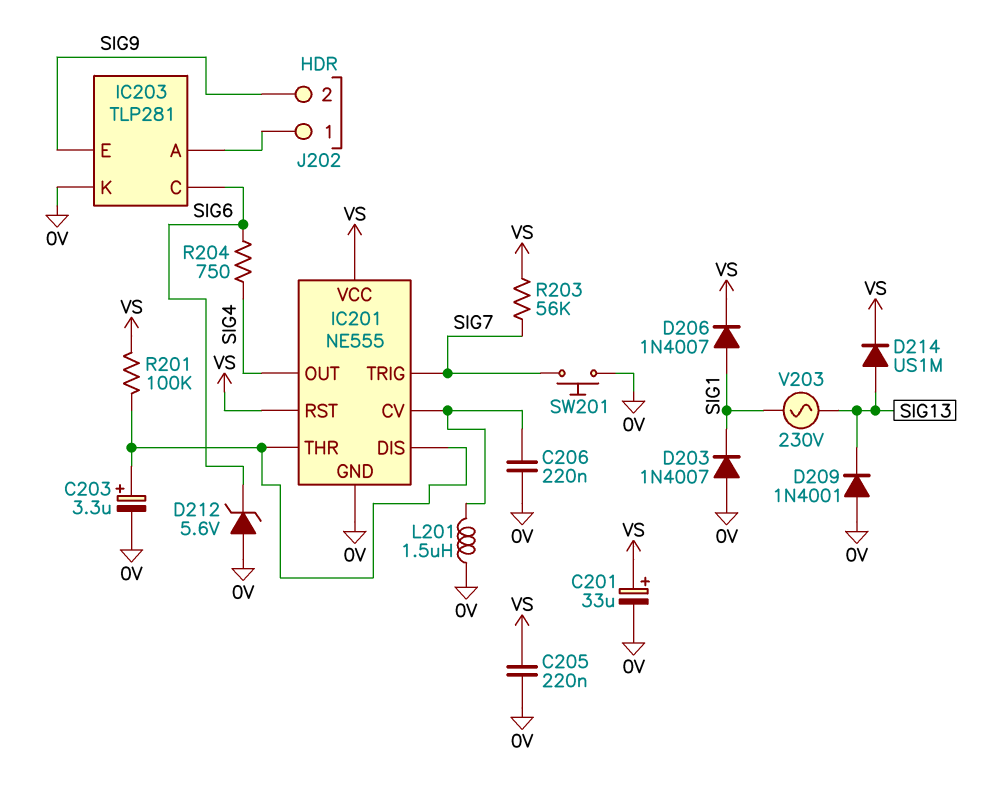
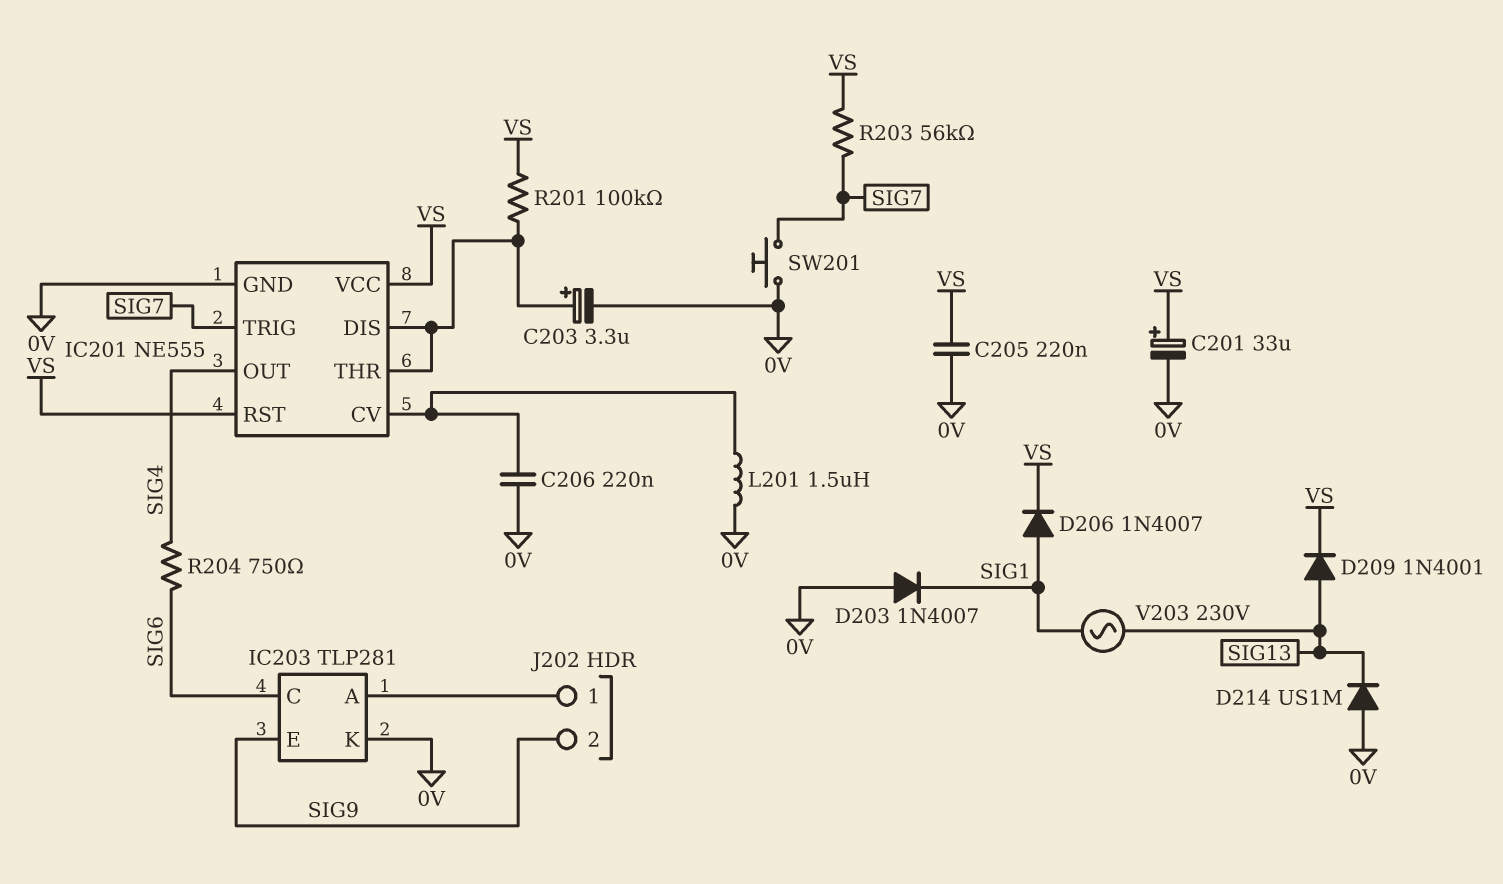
D209: diode 1N4001 (A 0V, K SIG13) -> diode 1N4001 (A SIG13, K VS)
D212: zener 5.6V (A 0V, K SIG6) -> none
D214: diode US1M (A SIG13, K VS) -> diode US1M (A 0V, K SIG13)

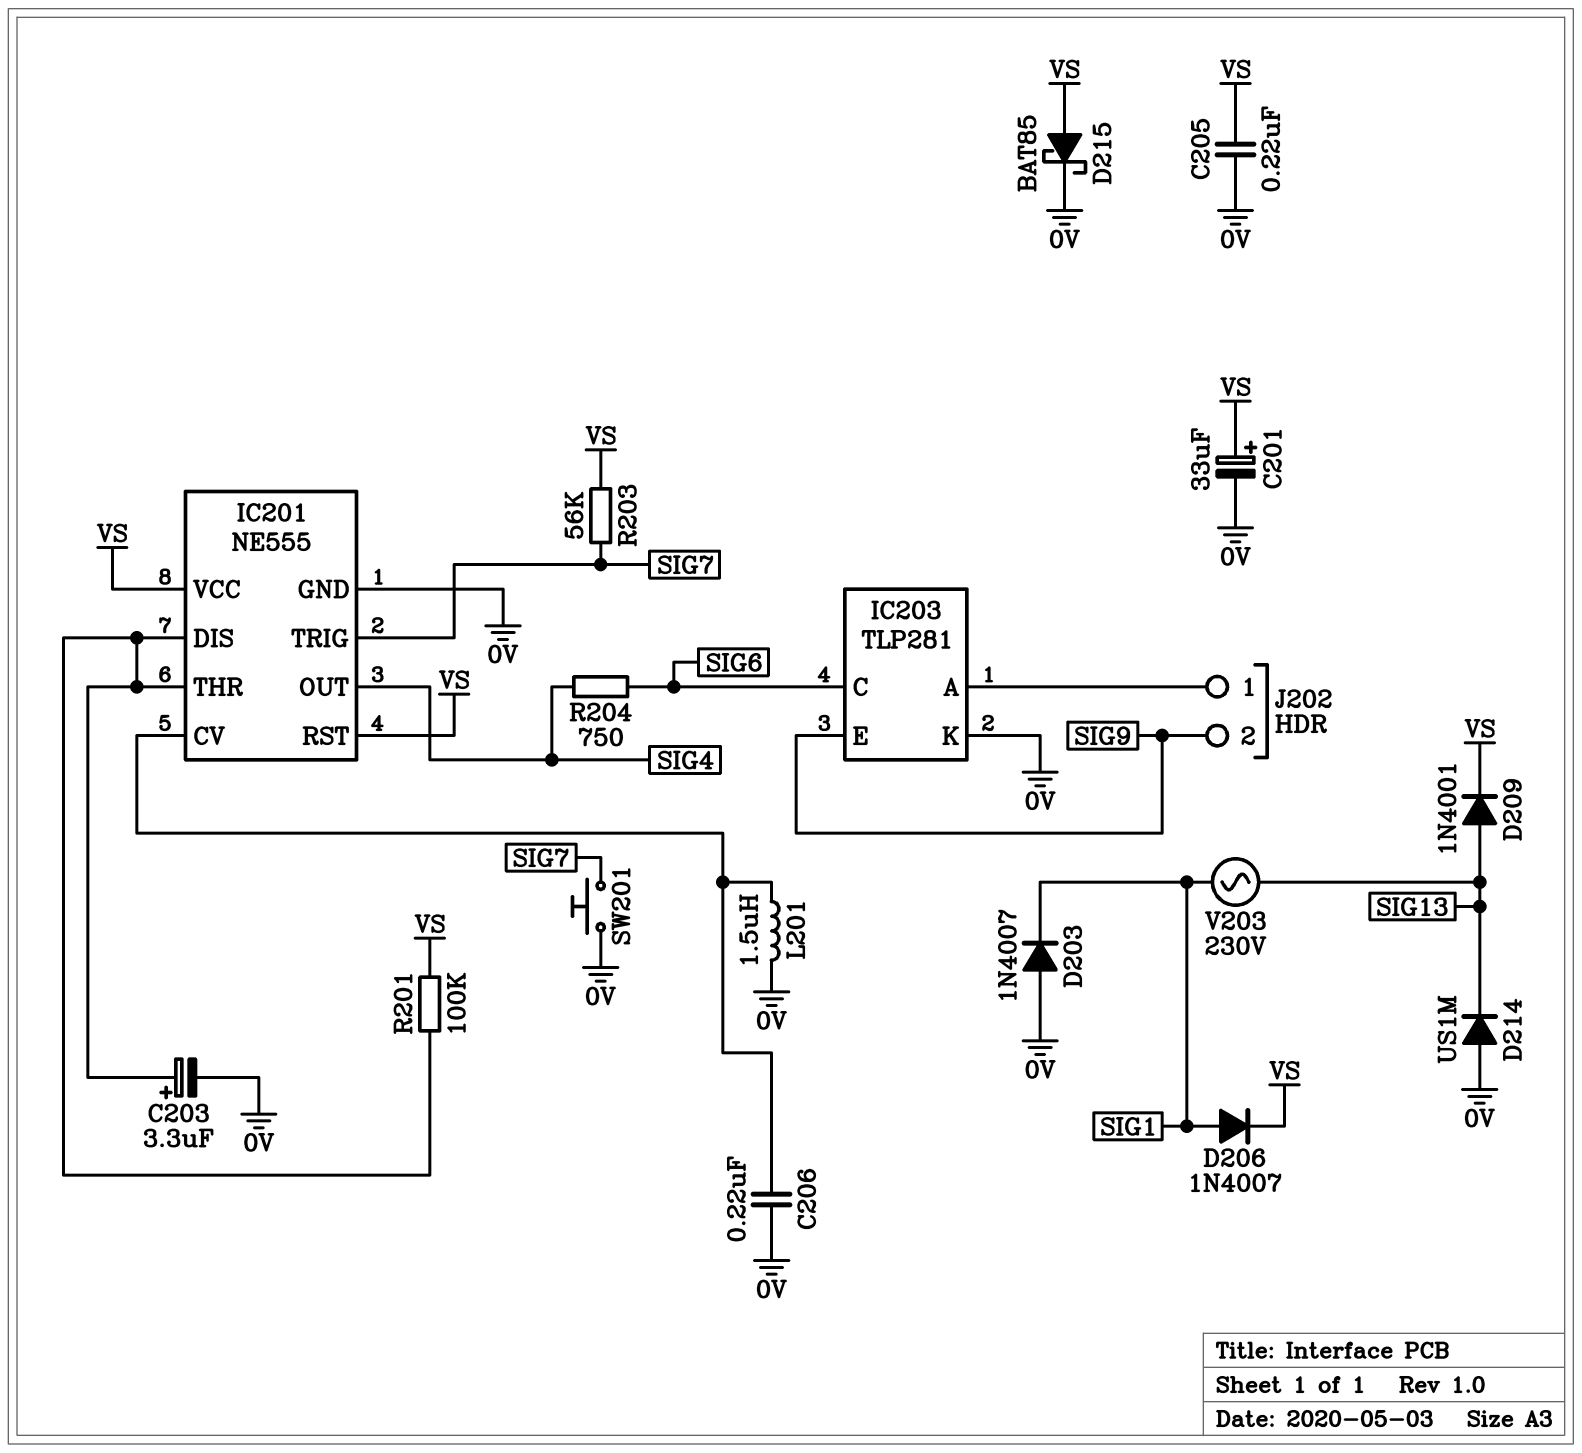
D215: none -> schottky BAT85 (A VS, K 0V)

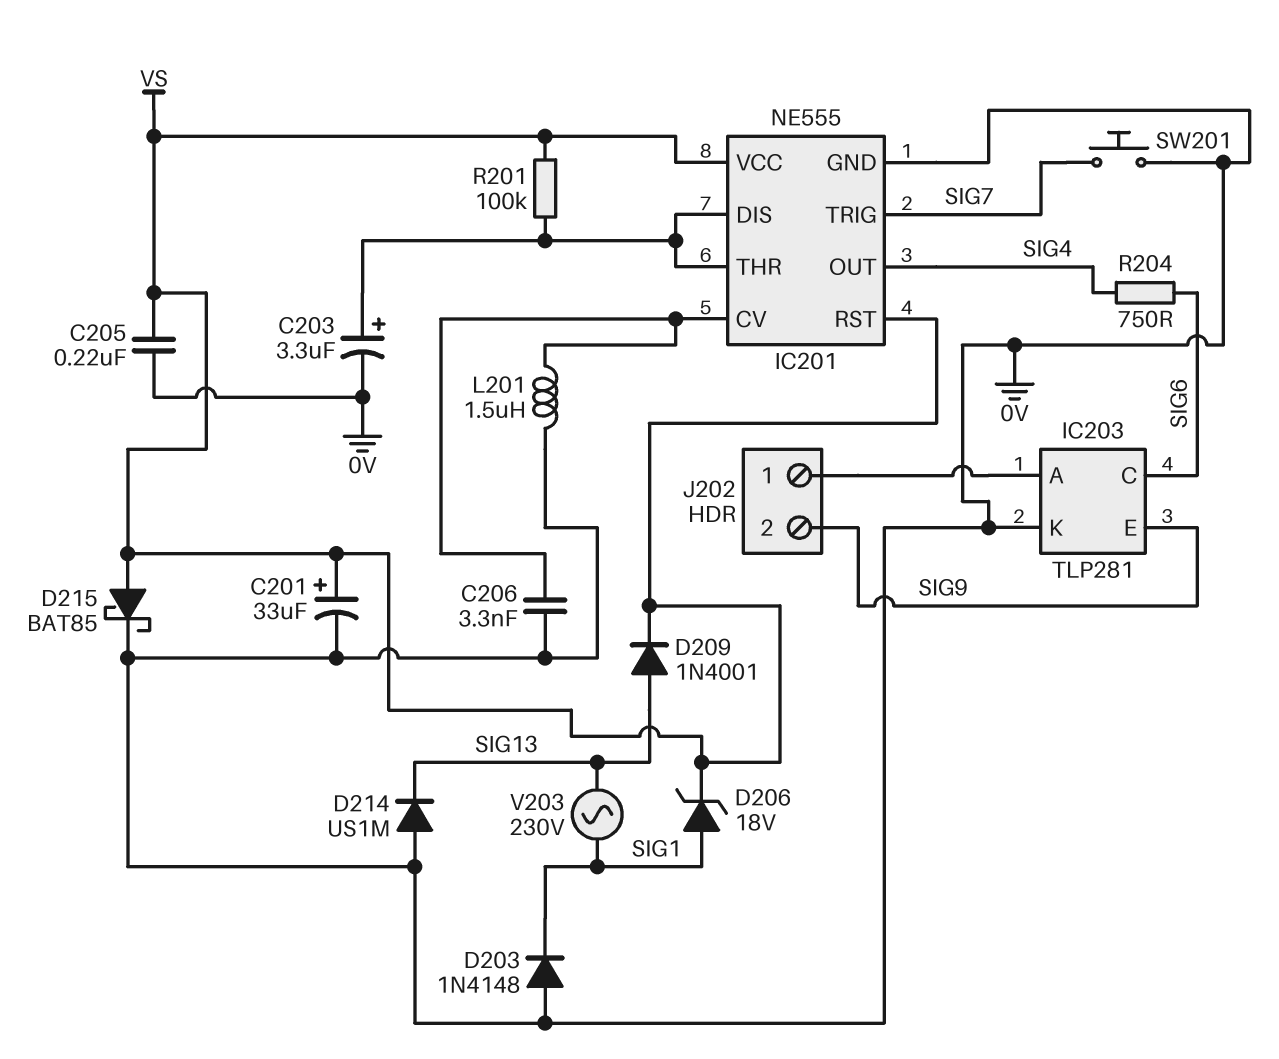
C206: 220nF (0V, IC201/CV) -> 3.3nF (0V, IC201/CV)
D203: diode 1N4007 (A 0V, K SIG1) -> diode 1N4148 (A 0V, K SIG1)
D206: diode 1N4007 (A SIG1, K VS) -> zener 18V (A SIG1, K VS)
R203: 56k (SIG7, VS) -> none

